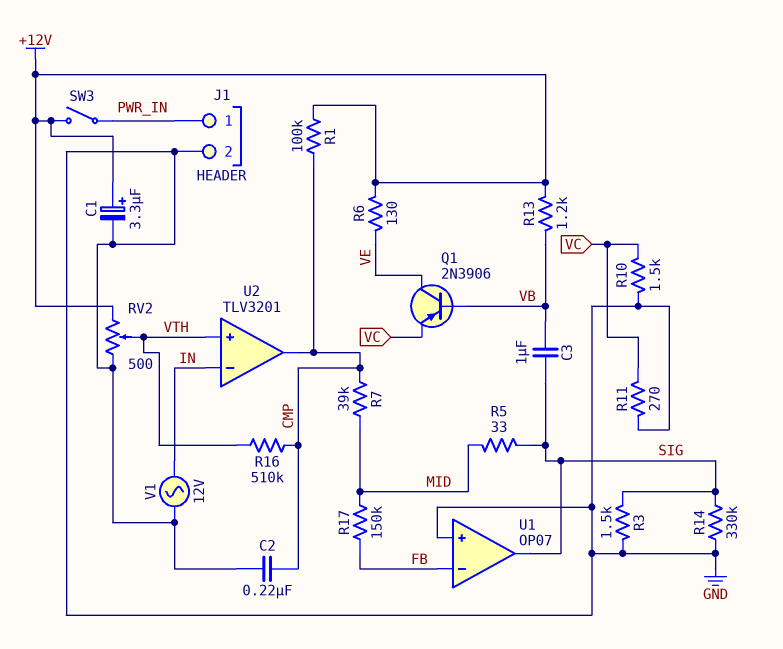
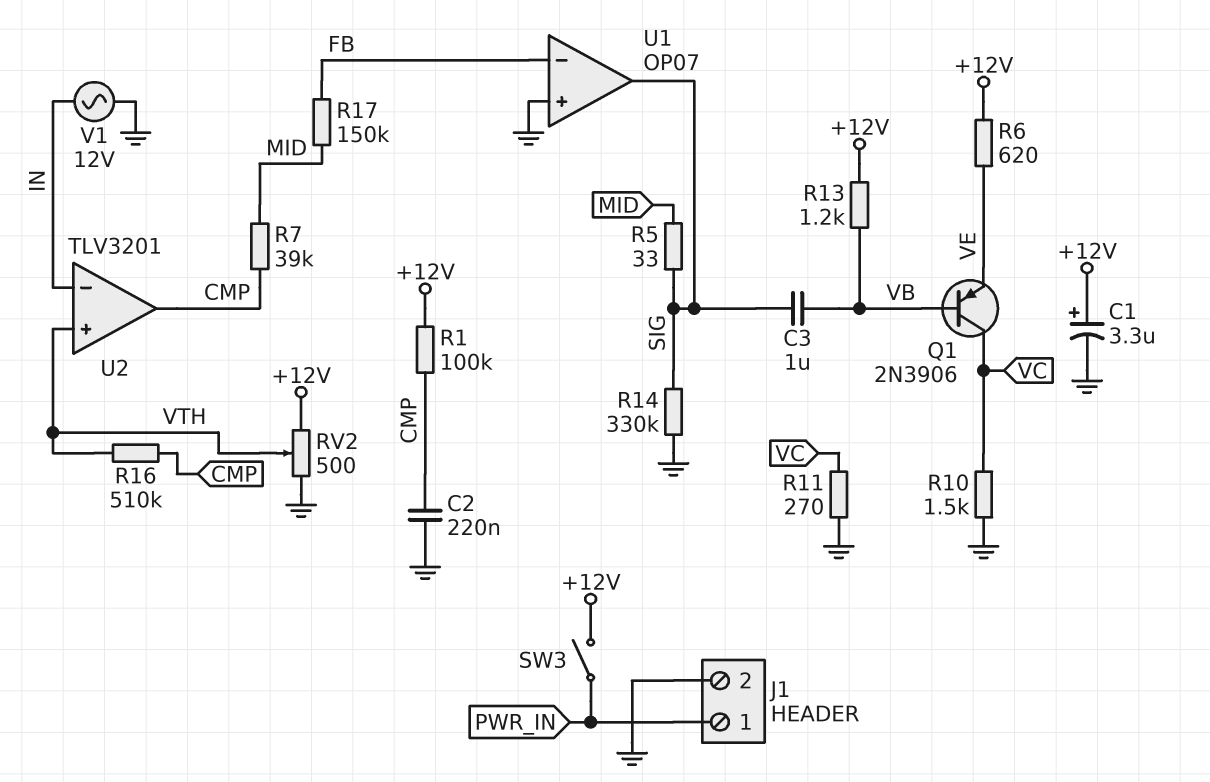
Q1: PNP 2N3906 (B VB, C VE, E VC) -> PNP 2N3906 (B VB, C VC, E VE)
R3: 1.5k (GND, SIG) -> none
R6: 130 (+12V, VE) -> 620 (+12V, VE)

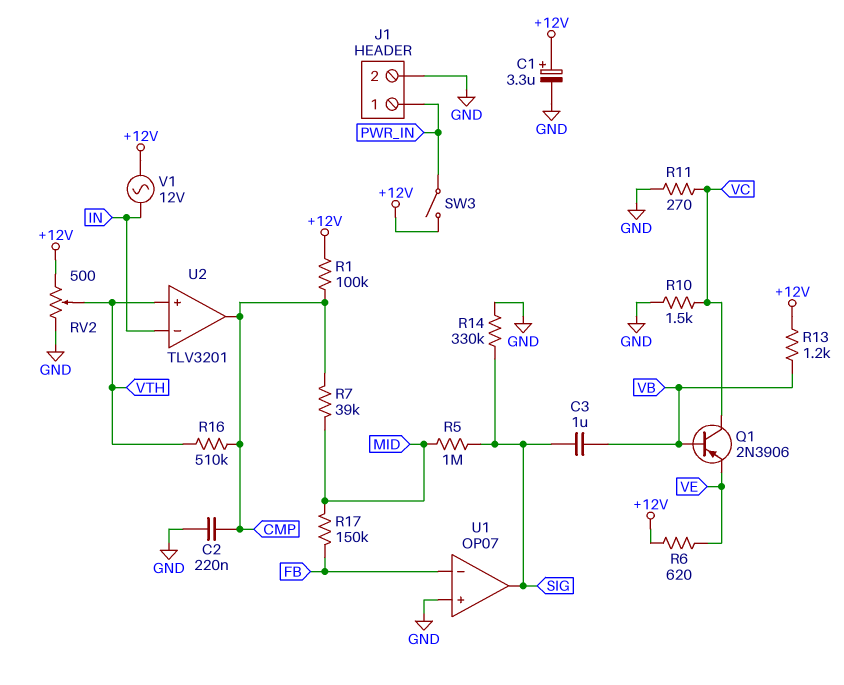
R5: 33 (MID, SIG) -> 1M (MID, SIG)
V1: AC 12V (GND, IN) -> AC 12V (+12V, IN)

